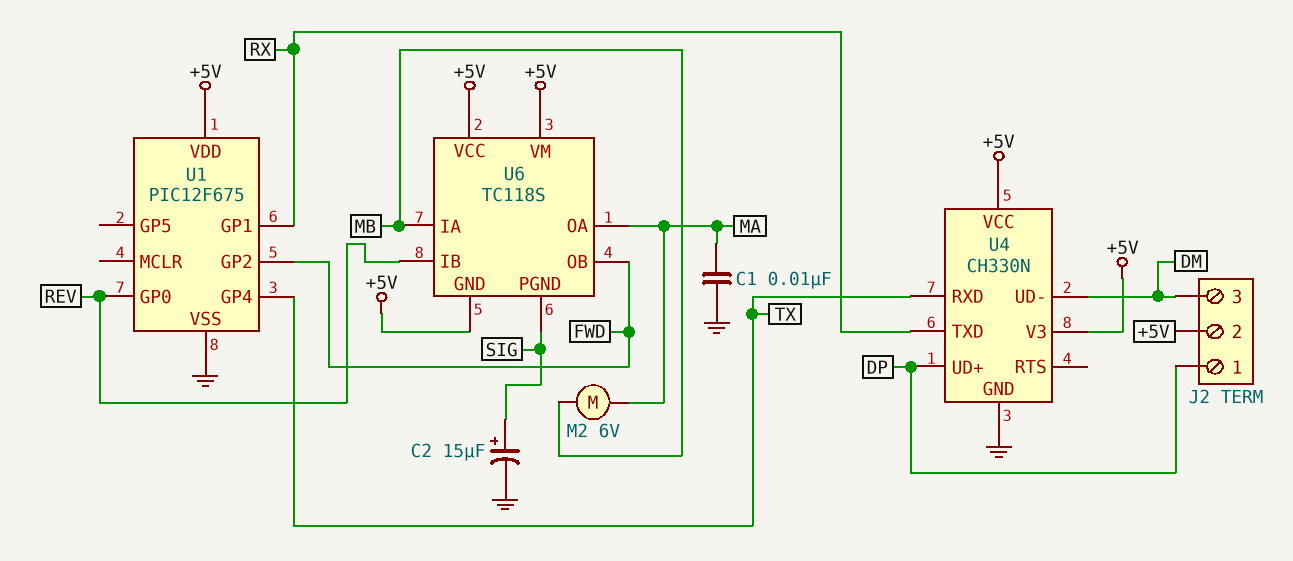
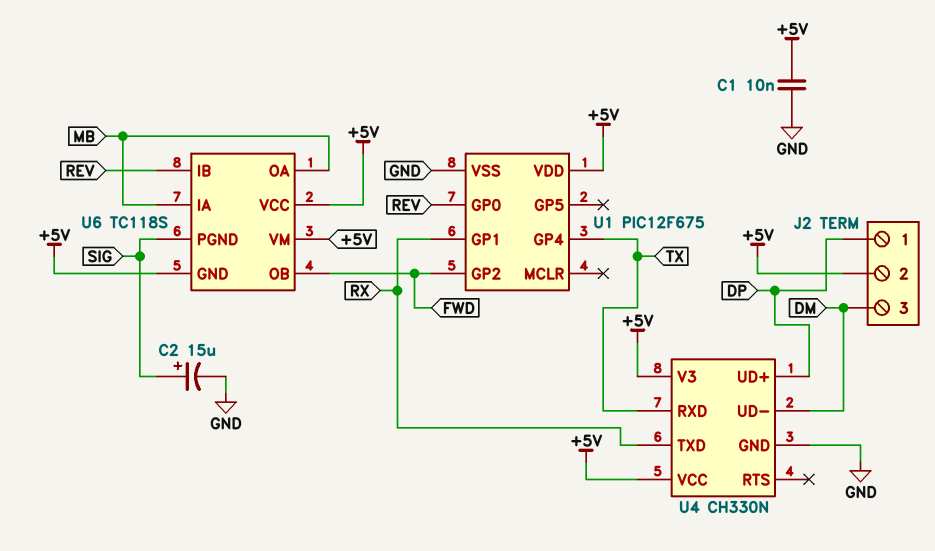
C1: 10nF (GND, MA) -> 10nF (+5V, GND)
M2: motor 6V (MA, MB) -> none
U6 pin OA: MA -> MB

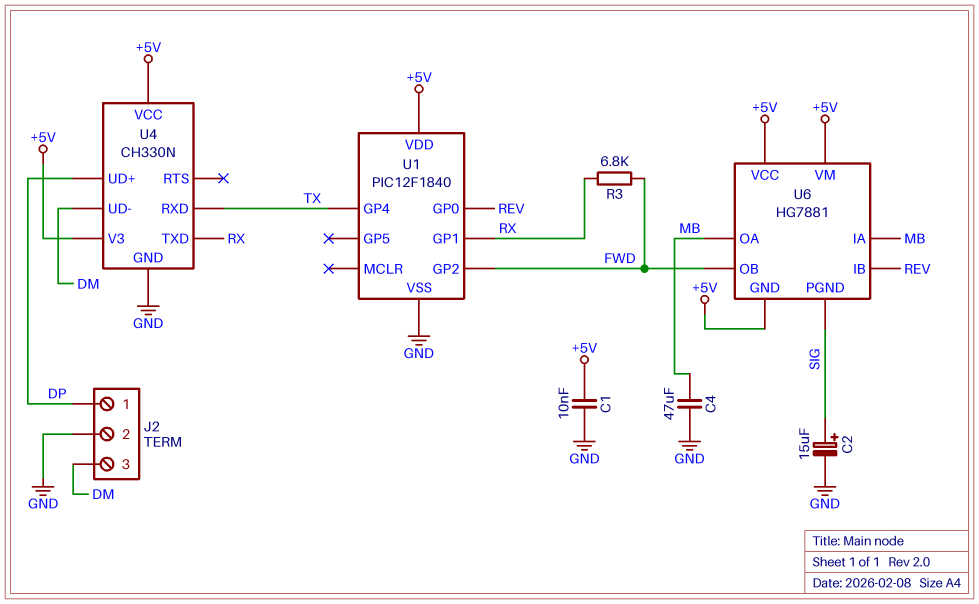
C4: none -> 47uF (GND, MB)
J2 pin 2: +5V -> GND
R3: none -> 6.8k (FWD, RX)
U1: PIC12F675 -> PIC12F1840
U6: TC118S -> HG7881

